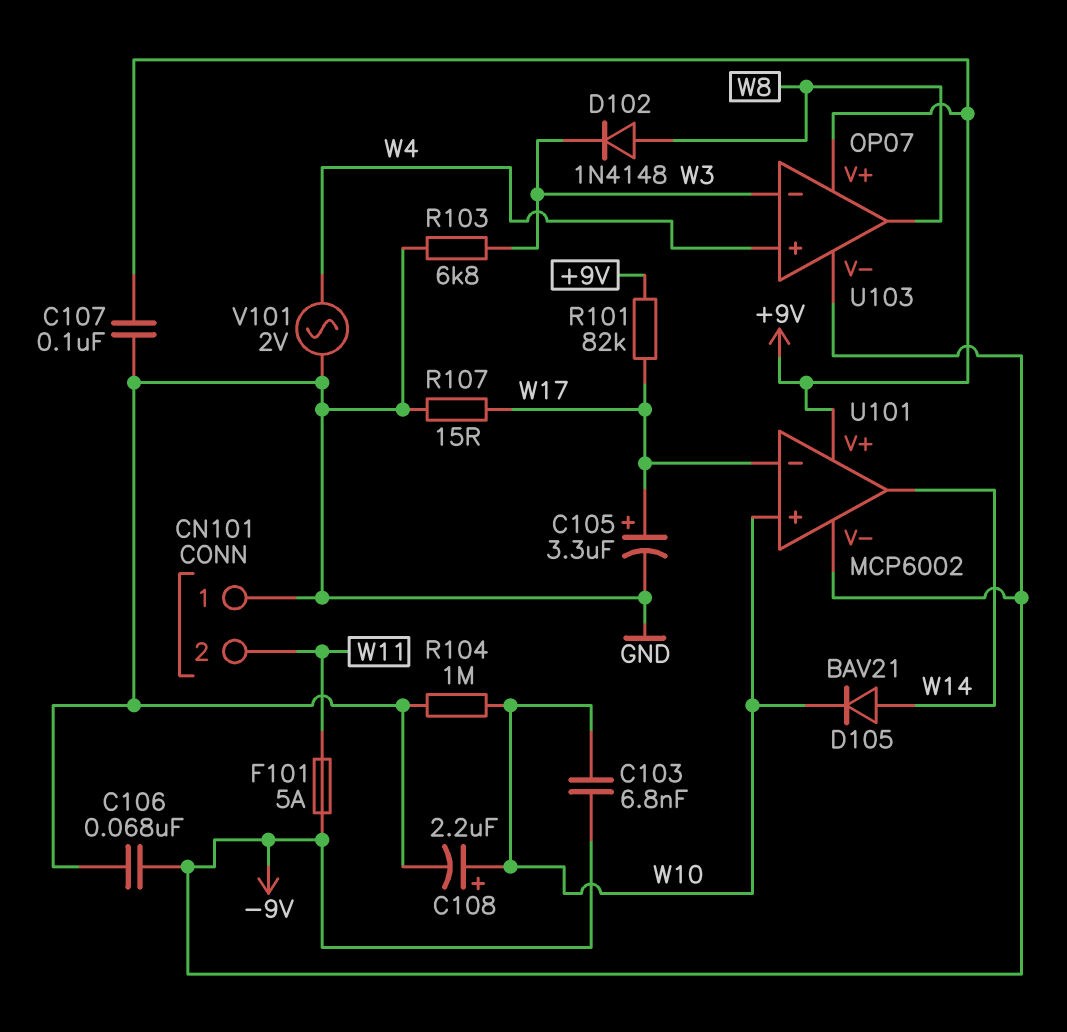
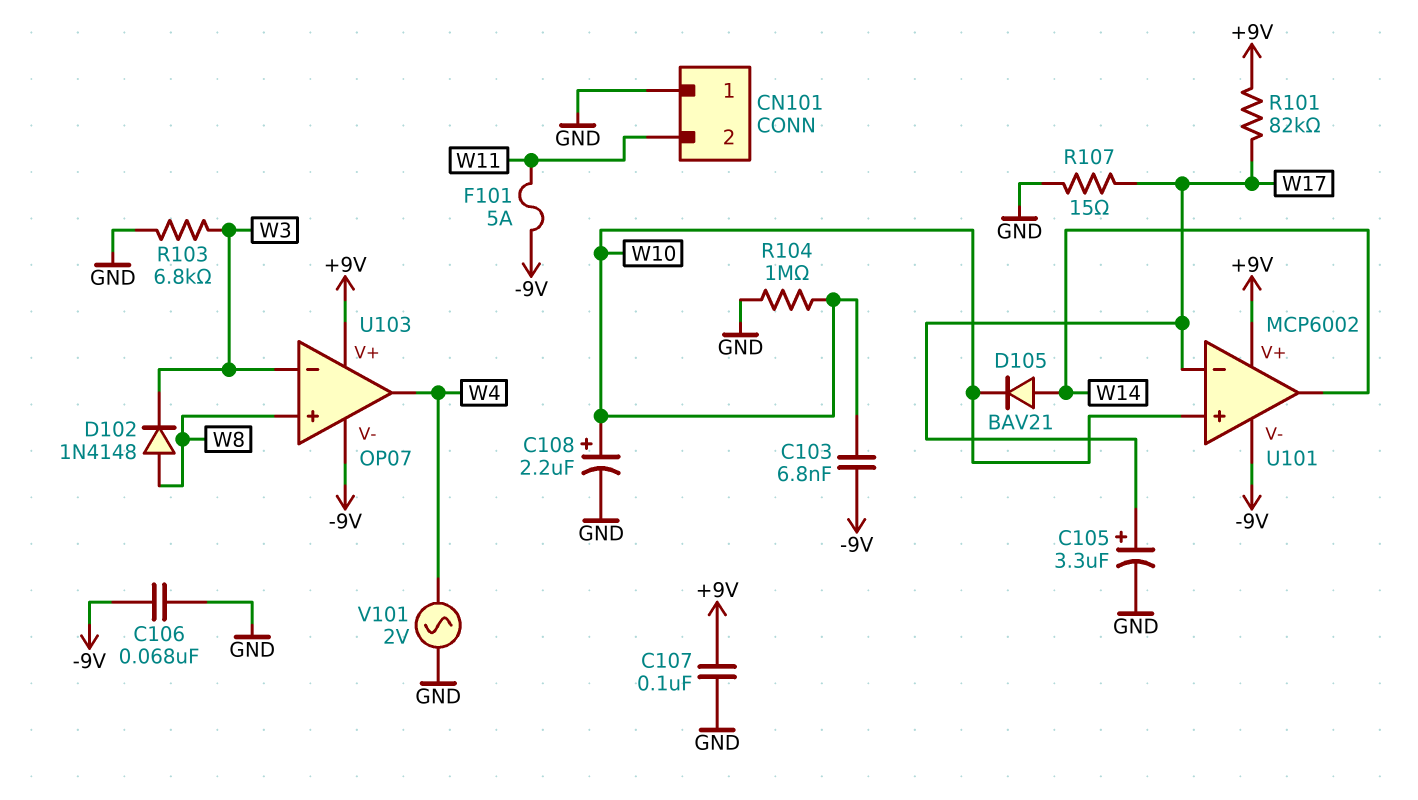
U103 pin in+: W4 -> W8
U103 pin out: W8 -> W4

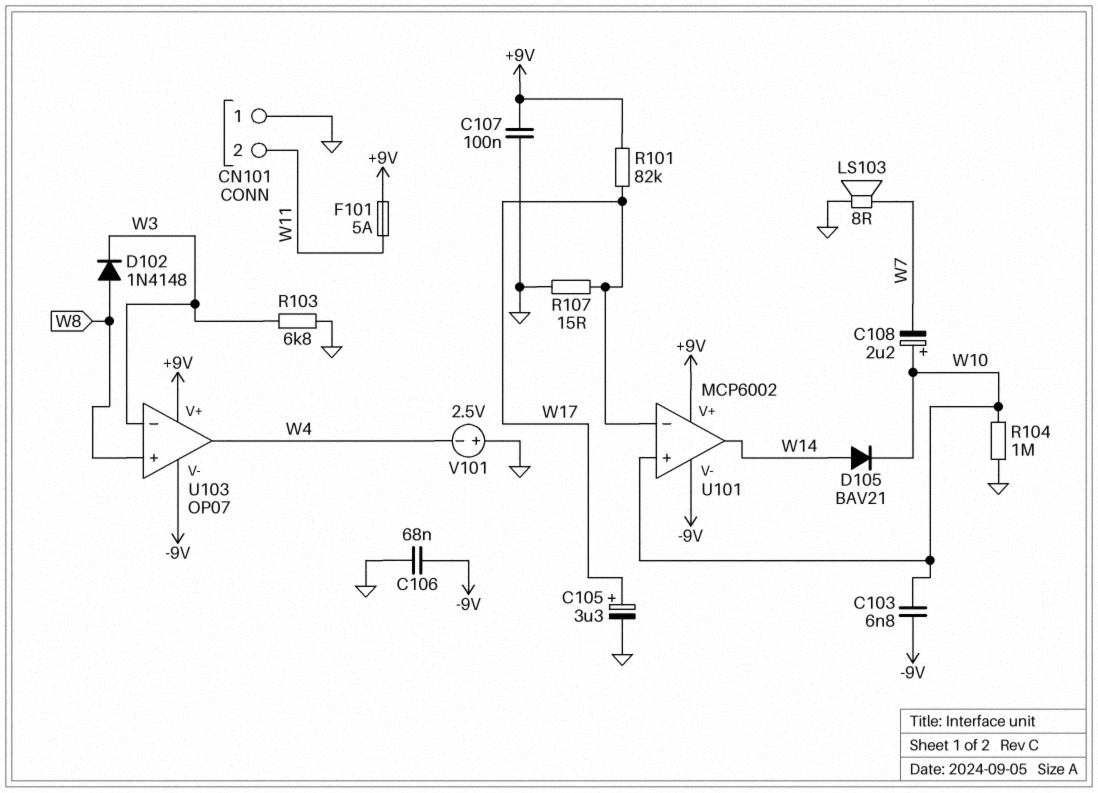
C108: 2.2uF (plus W10, minus GND) -> 2.2uF (plus W10, minus W7)
F101: 5A (-9V, W11) -> 5A (+9V, W11)
LS103: none -> speaker 8R (GND, W7)
V101: AC 2V (GND, W4) -> 2.5V (plus GND, minus W4)

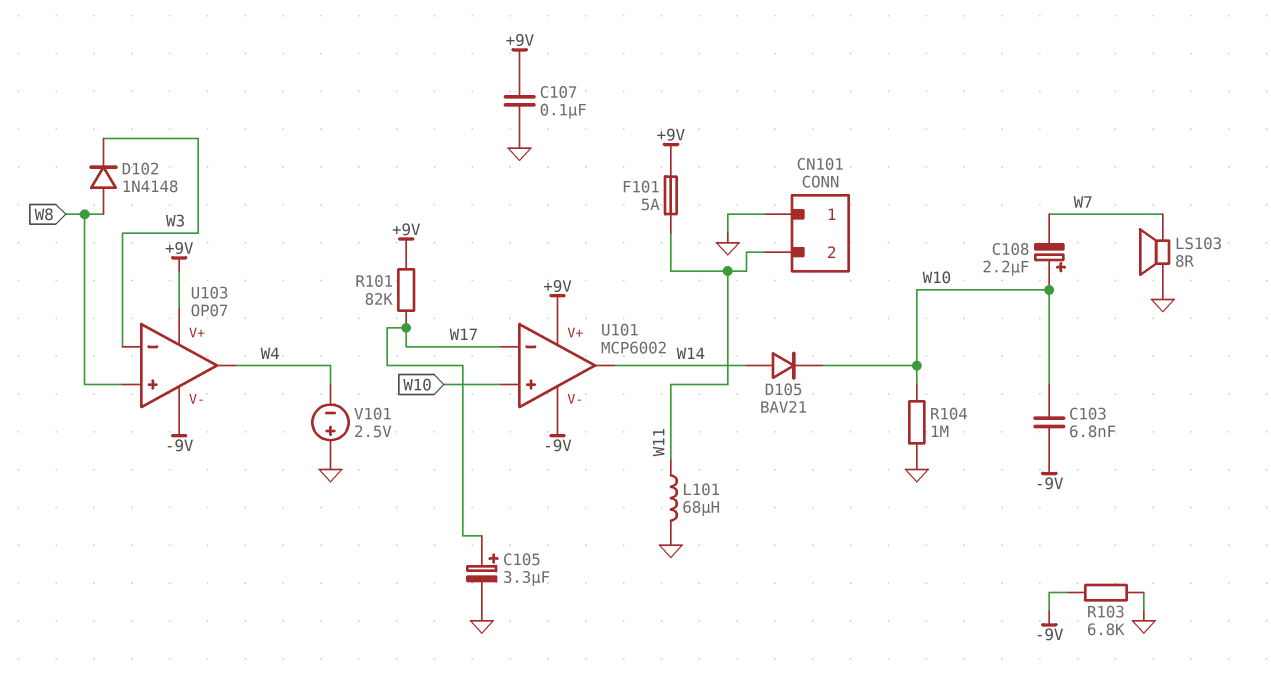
C106: 68nF (-9V, GND) -> none
L101: none -> 68uH (GND, W11)
R103: 6.8k (GND, W3) -> 6.8k (-9V, GND)
R107: 15 (GND, W17) -> none

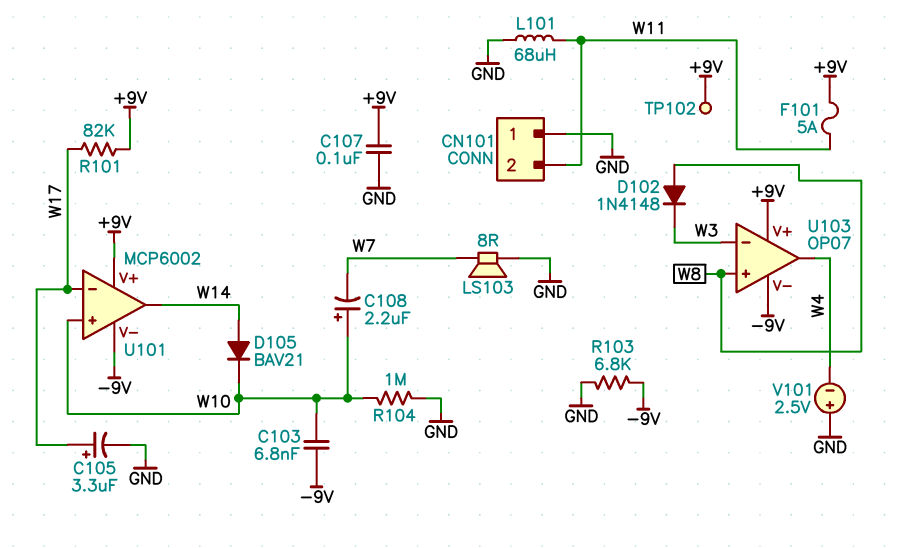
TP102: none -> test point (+9V)

